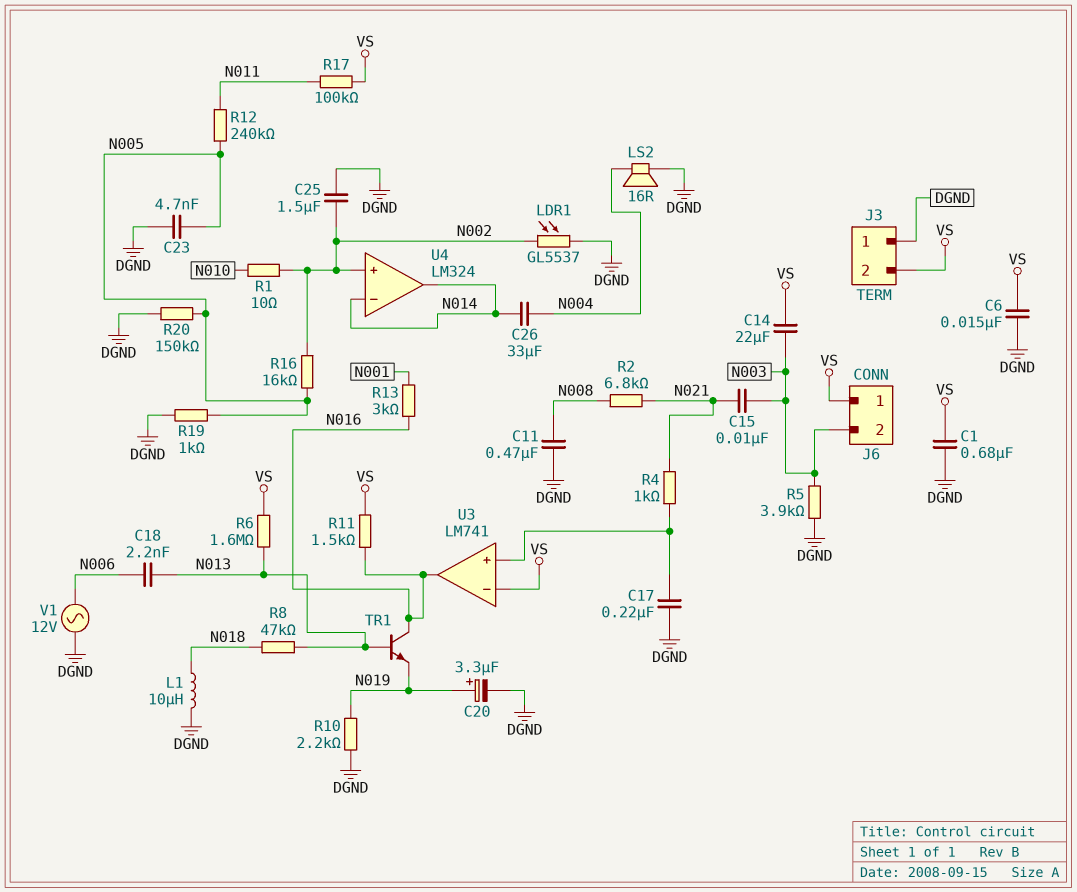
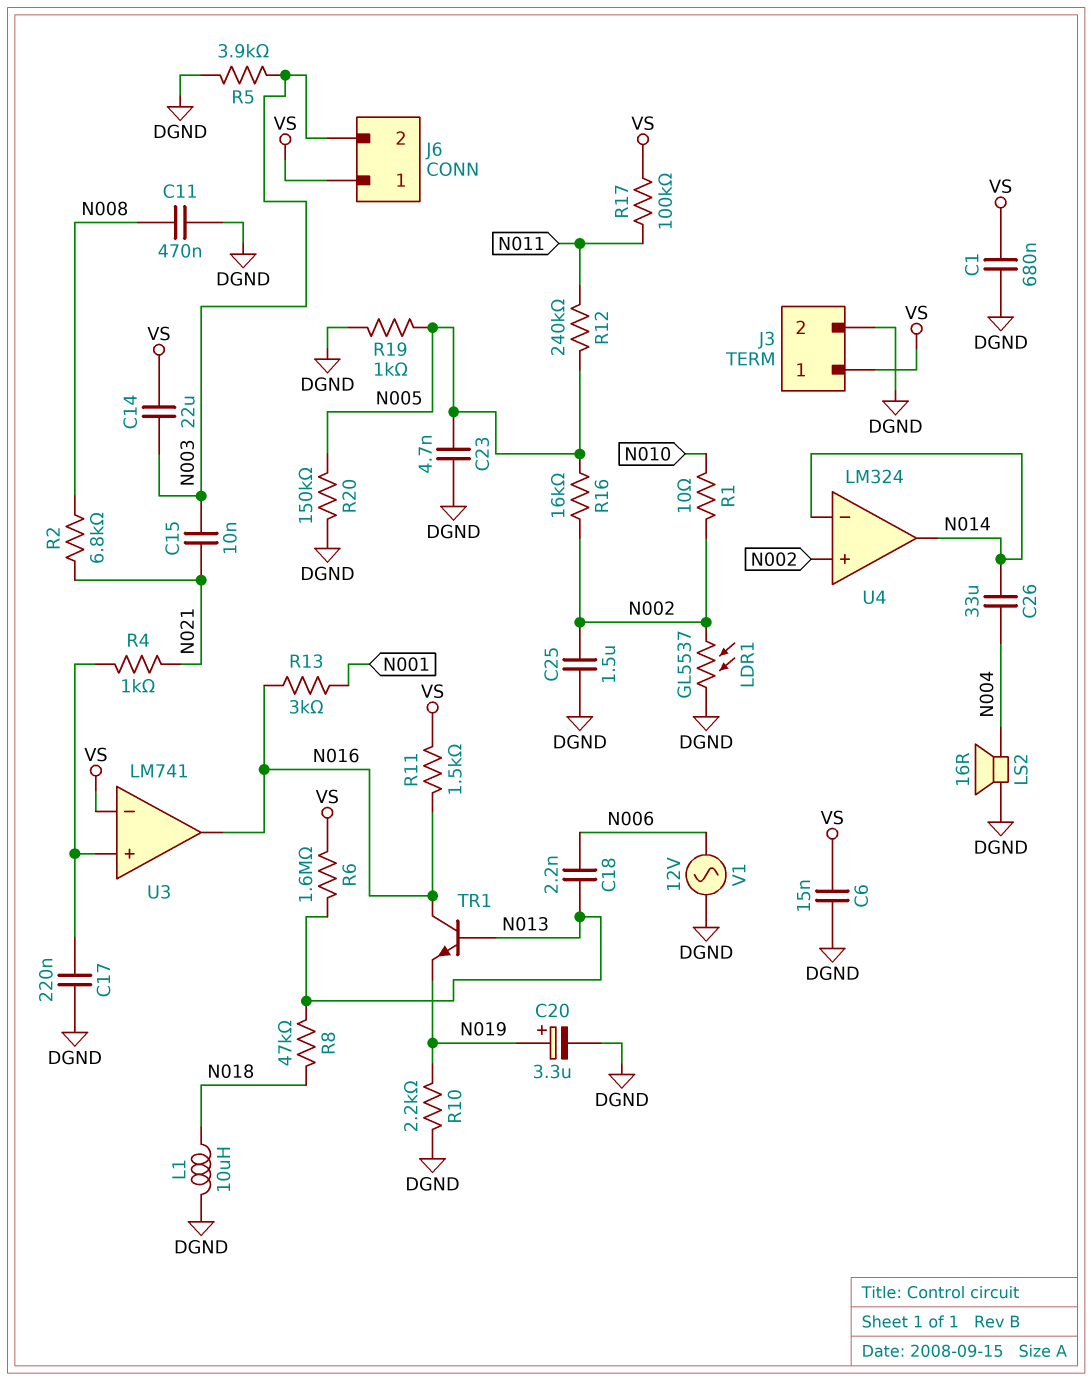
J3 pin 1: DGND -> VS
J3 pin 2: VS -> DGND

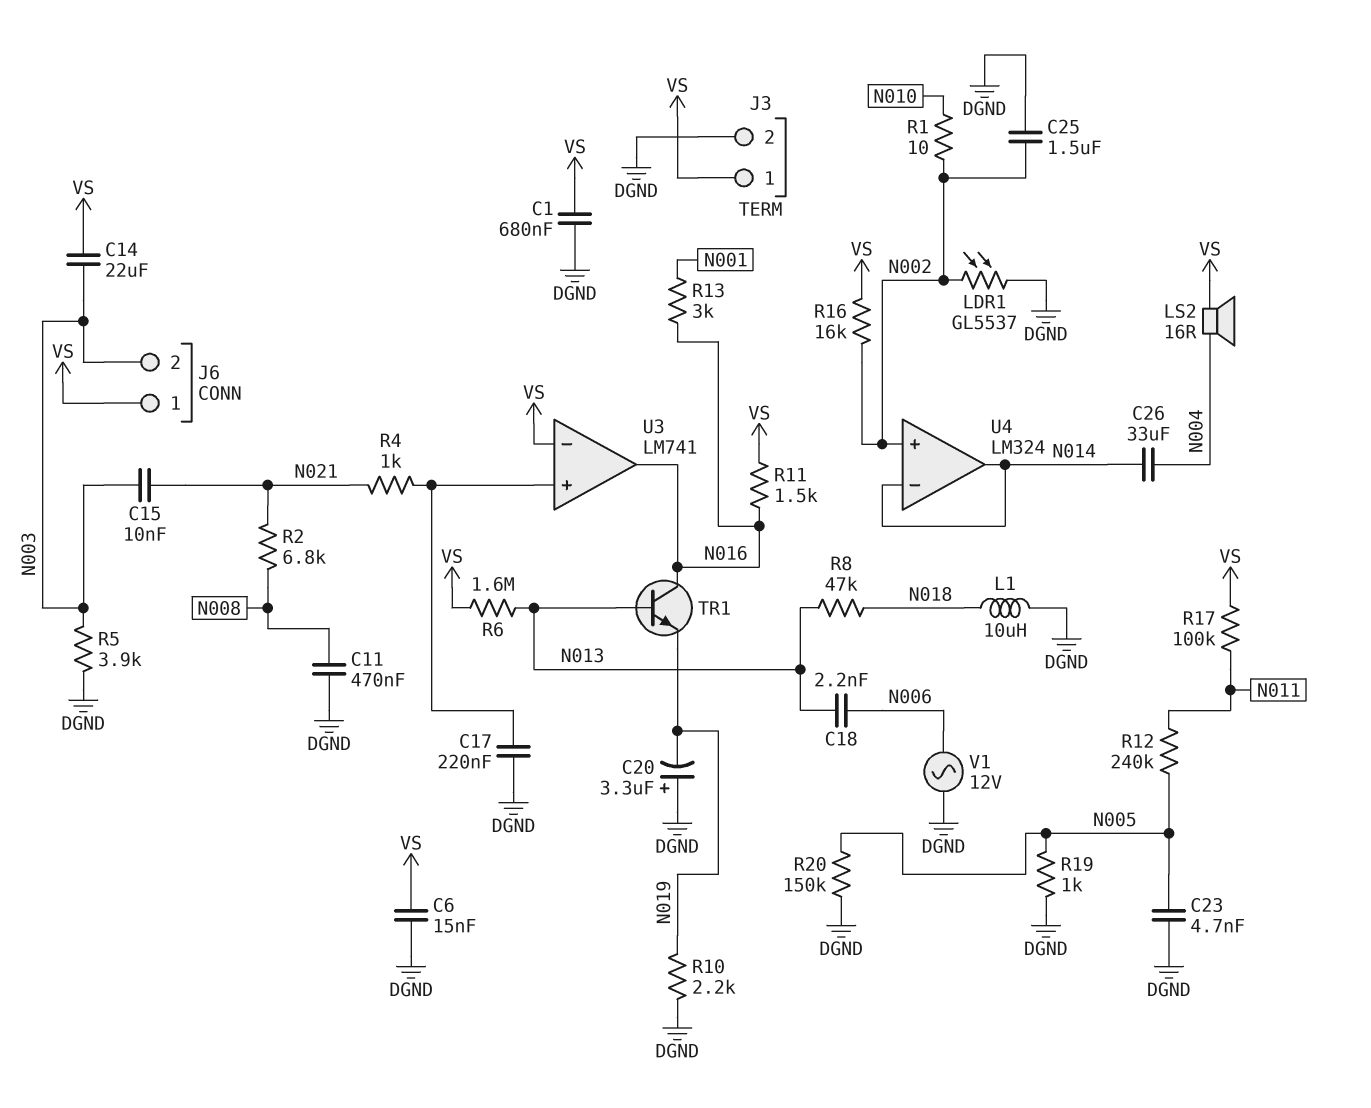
C20: 3.3uF (plus N019, minus DGND) -> 3.3uF (plus DGND, minus N019)
LS2: speaker 16R (DGND, N004) -> speaker 16R (N004, VS)
R16: 16k (N002, N005) -> 16k (N002, VS)

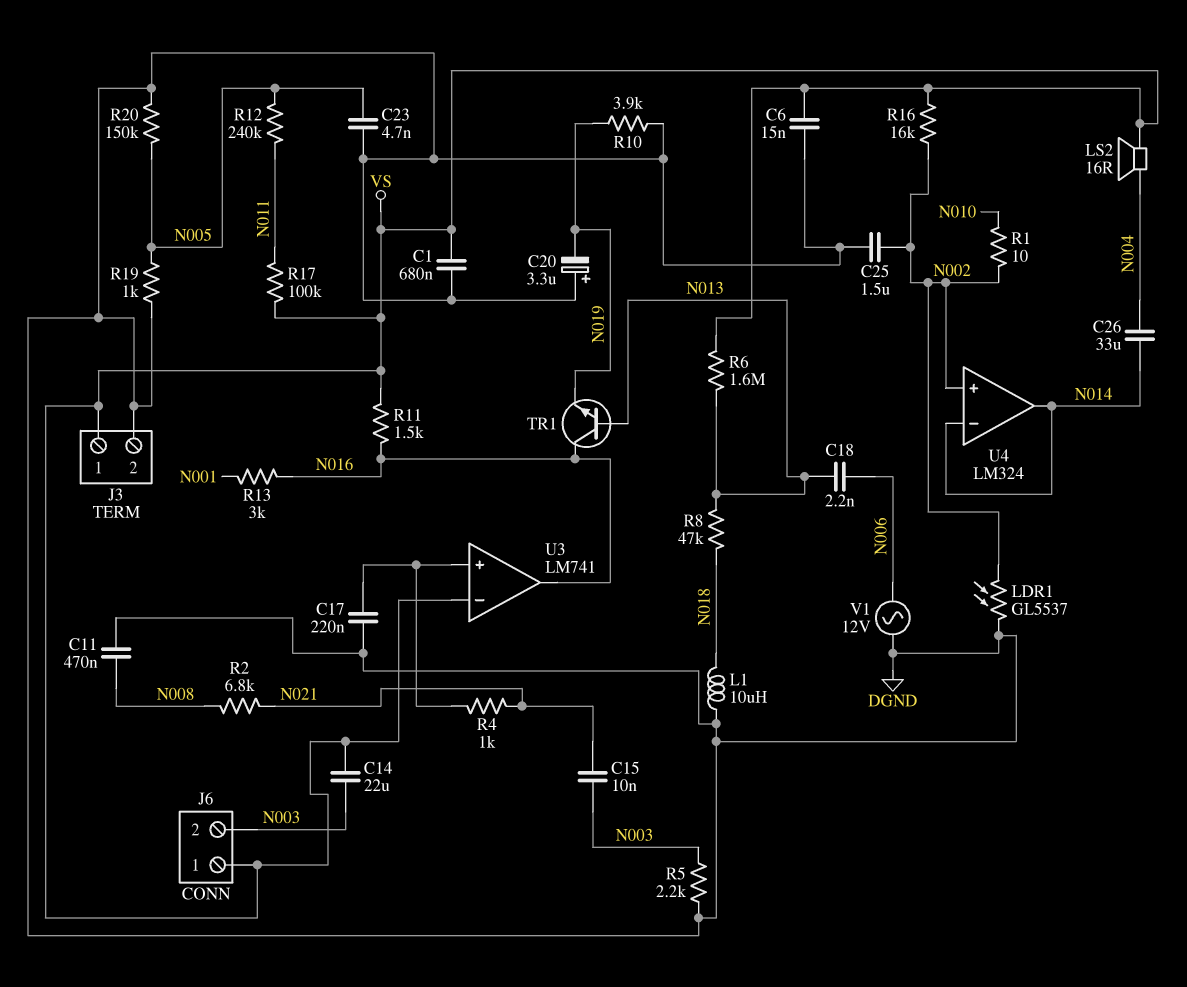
R5: 3.9k (DGND, N003) -> 2.2k (DGND, N003)
R10: 2.2k (DGND, N019) -> 3.9k (DGND, N019)

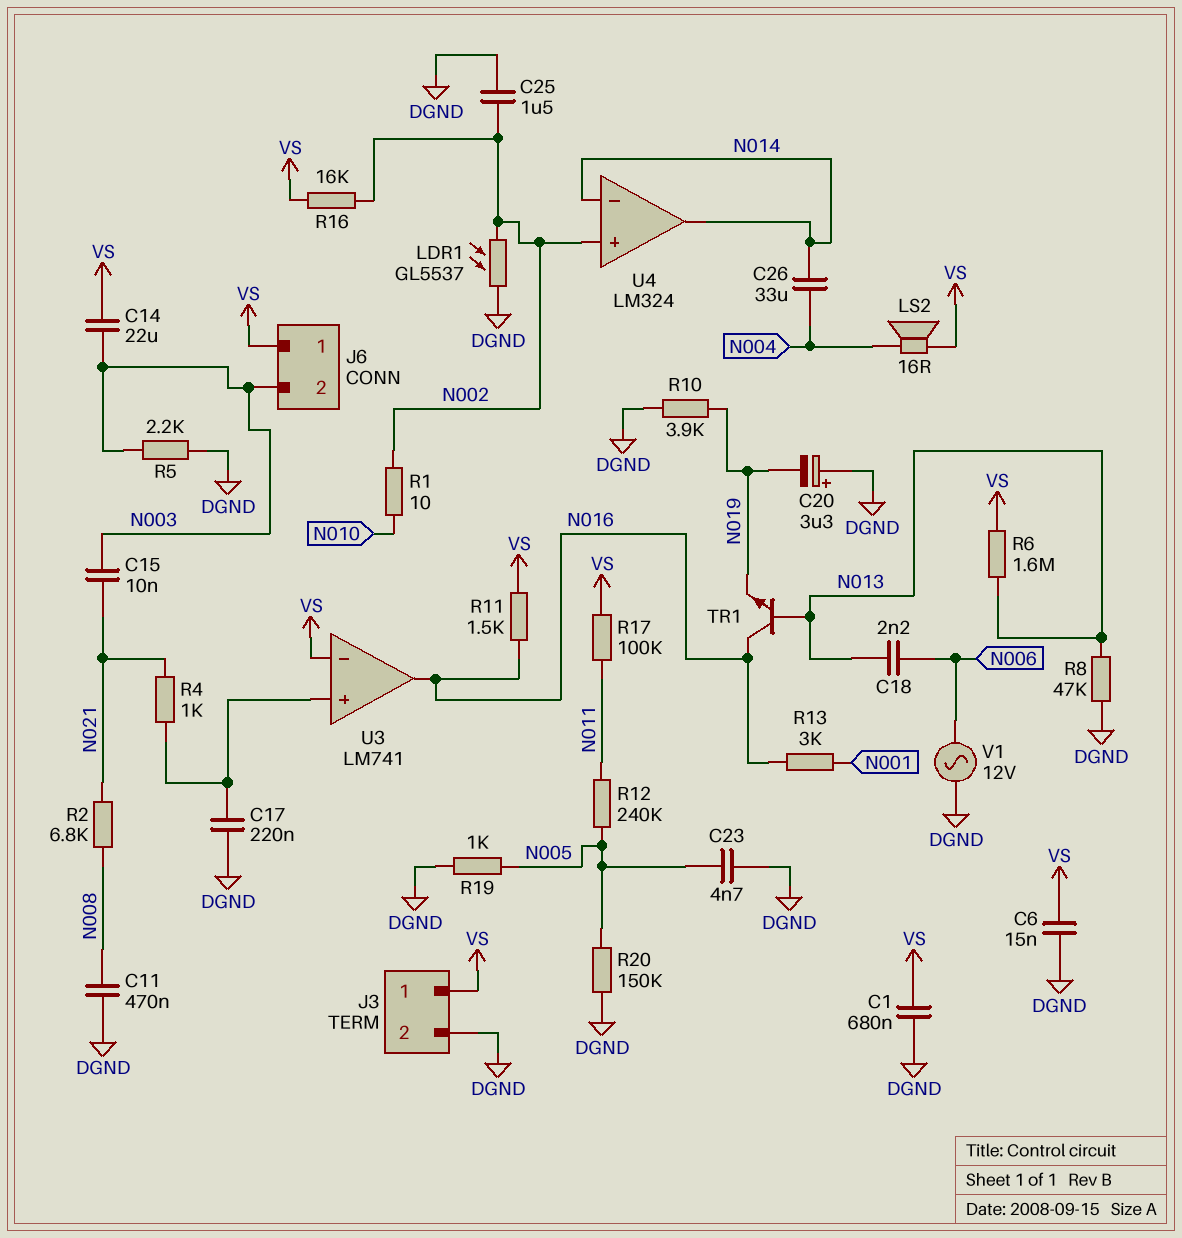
L1: 10uH (DGND, N018) -> none
R8: 47k (N013, N018) -> 47k (DGND, N013)

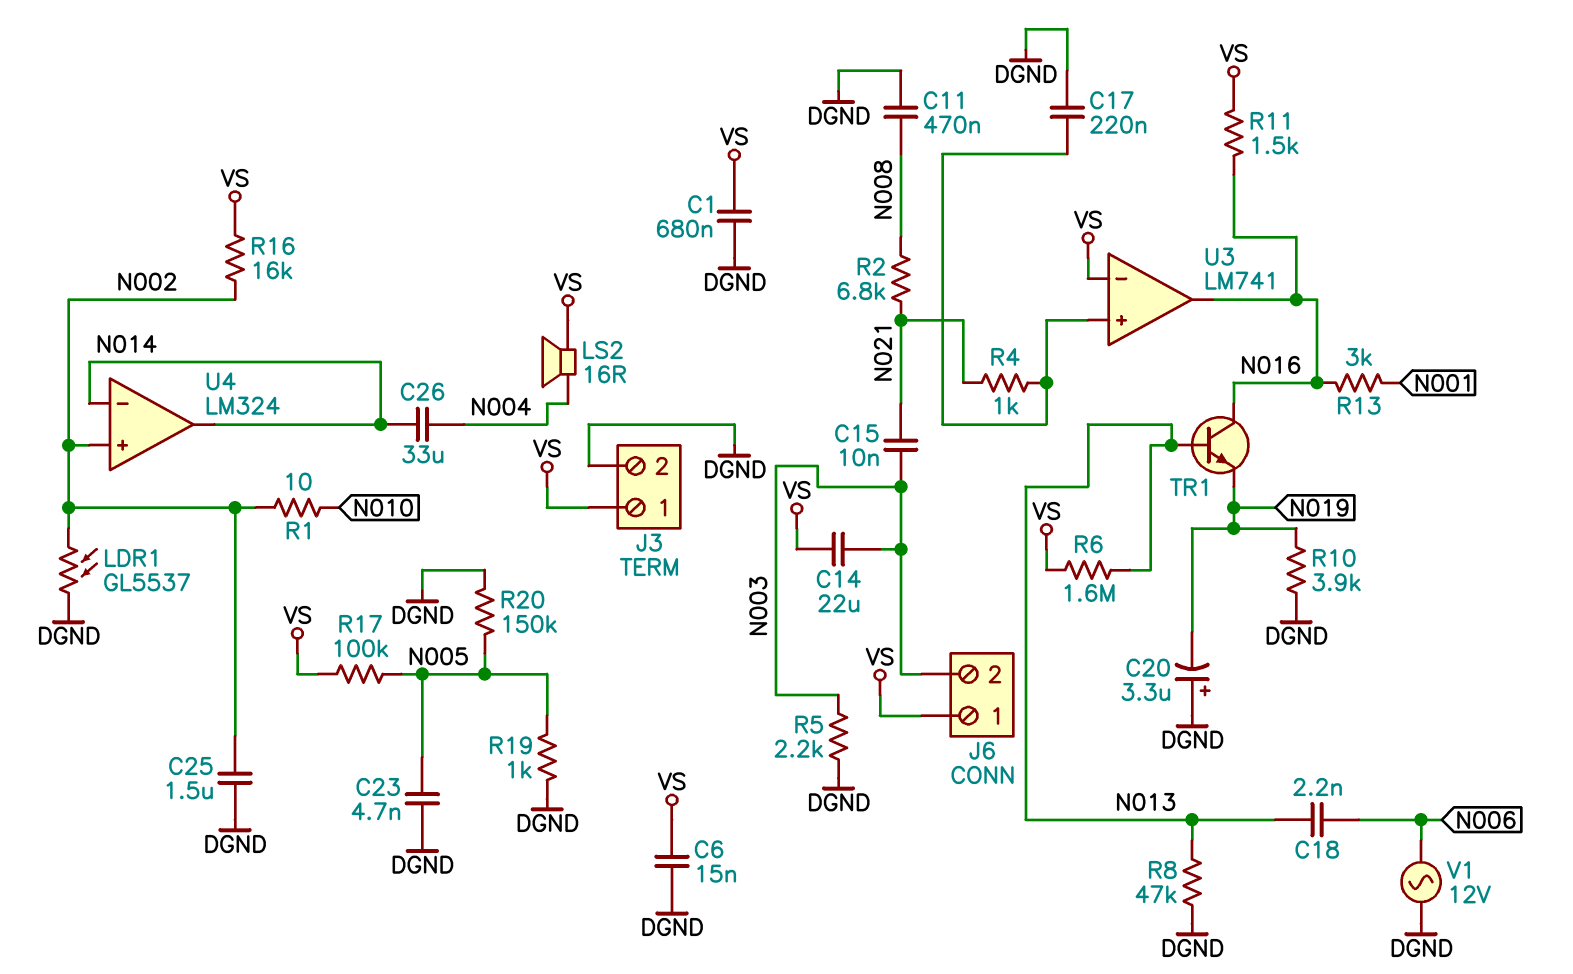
R12: 240k (N005, N011) -> none
R17: 100k (N011, VS) -> 100k (N005, VS)

